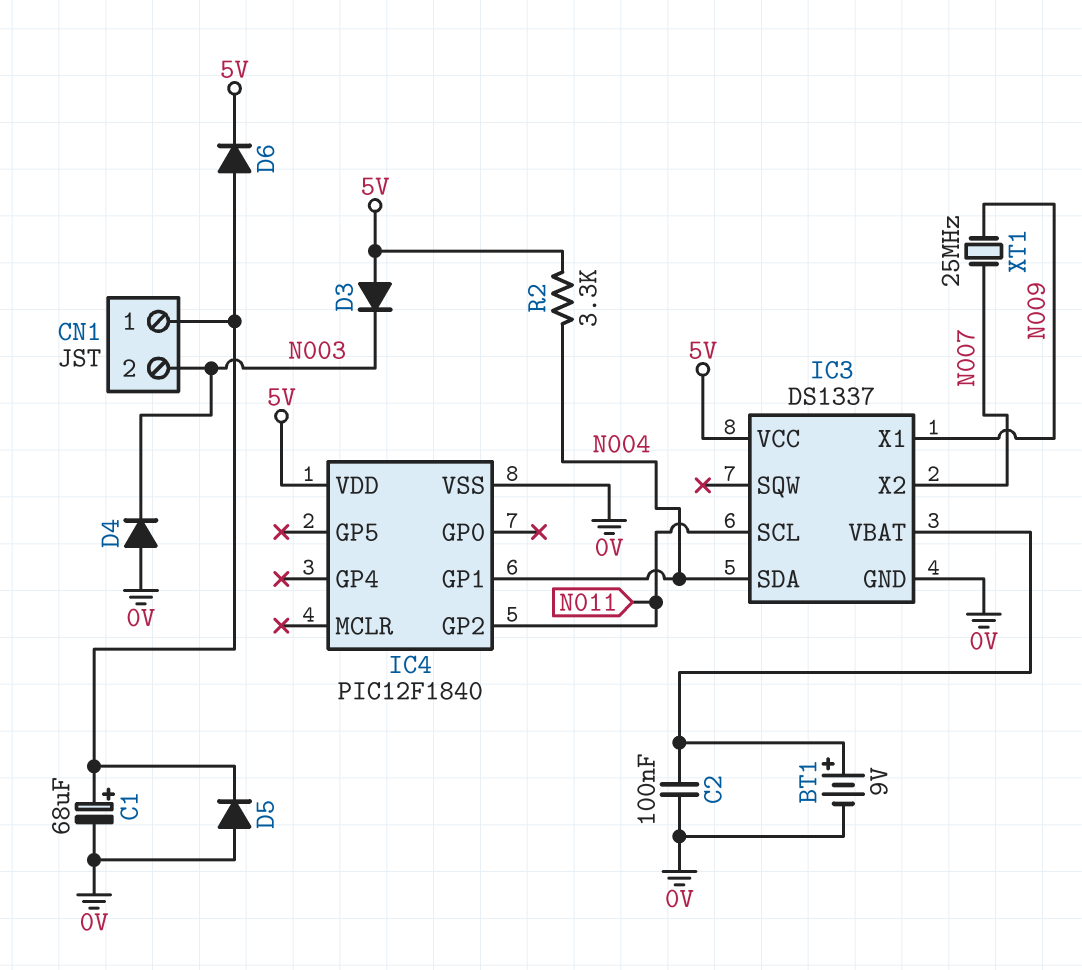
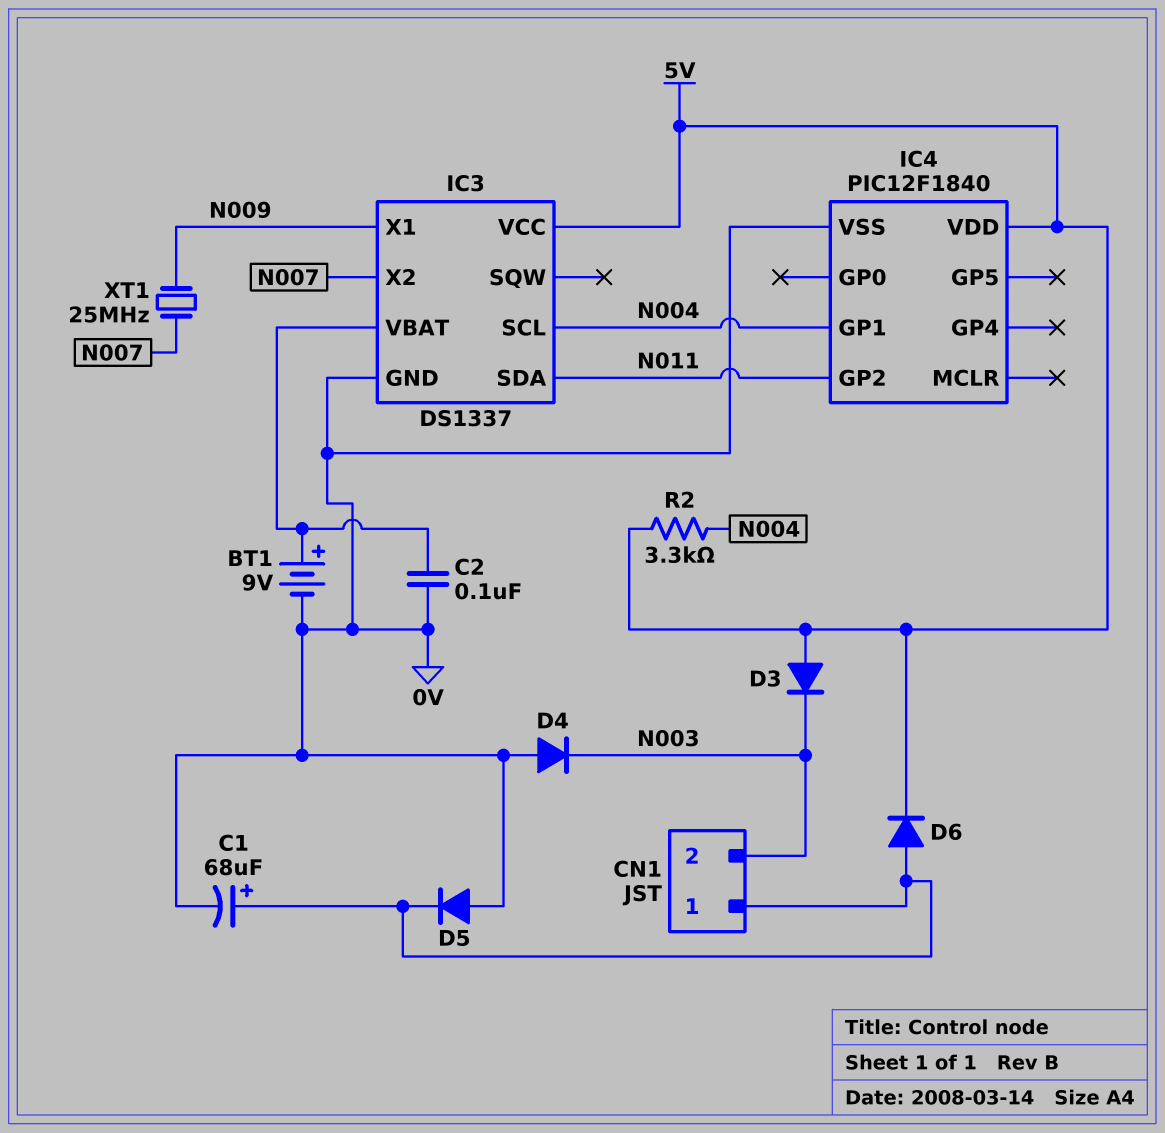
IC3 pin SCL: N011 -> N004
IC3 pin SDA: N004 -> N011

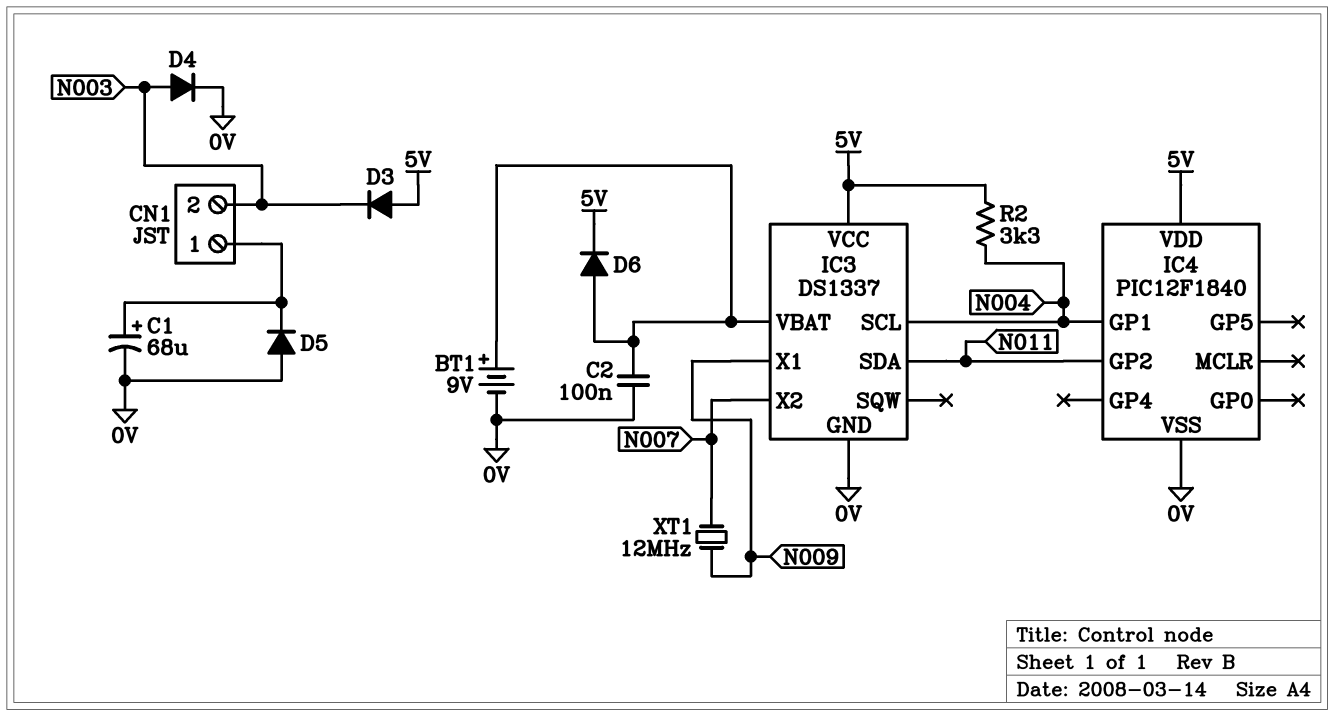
D4: diode (A 0V, K N003) -> diode (A N003, K 0V)
D6: diode (A CN1/1, K 5V) -> diode (A IC3/VBAT, K 5V)
XT1: 25MHz (N007, N009) -> 12MHz (N007, N009)

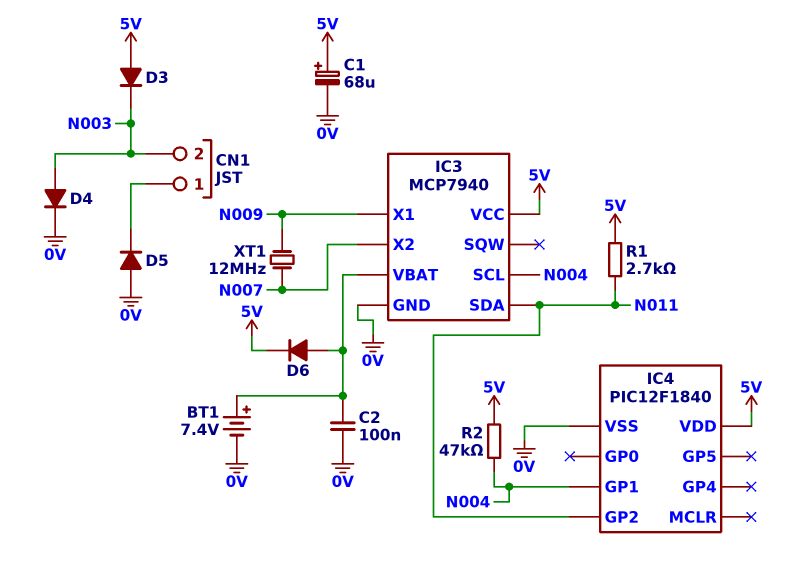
BT1: 9V (plus IC3/VBAT, minus 0V) -> 7.4V (plus IC3/VBAT, minus 0V)
C1: 68uF (plus CN1/1, minus 0V) -> 68uF (plus 5V, minus 0V)
IC3: DS1337 -> MCP7940
R1: none -> 2.7k (5V, N011)
R2: 3.3k (5V, N004) -> 47k (5V, N004)

